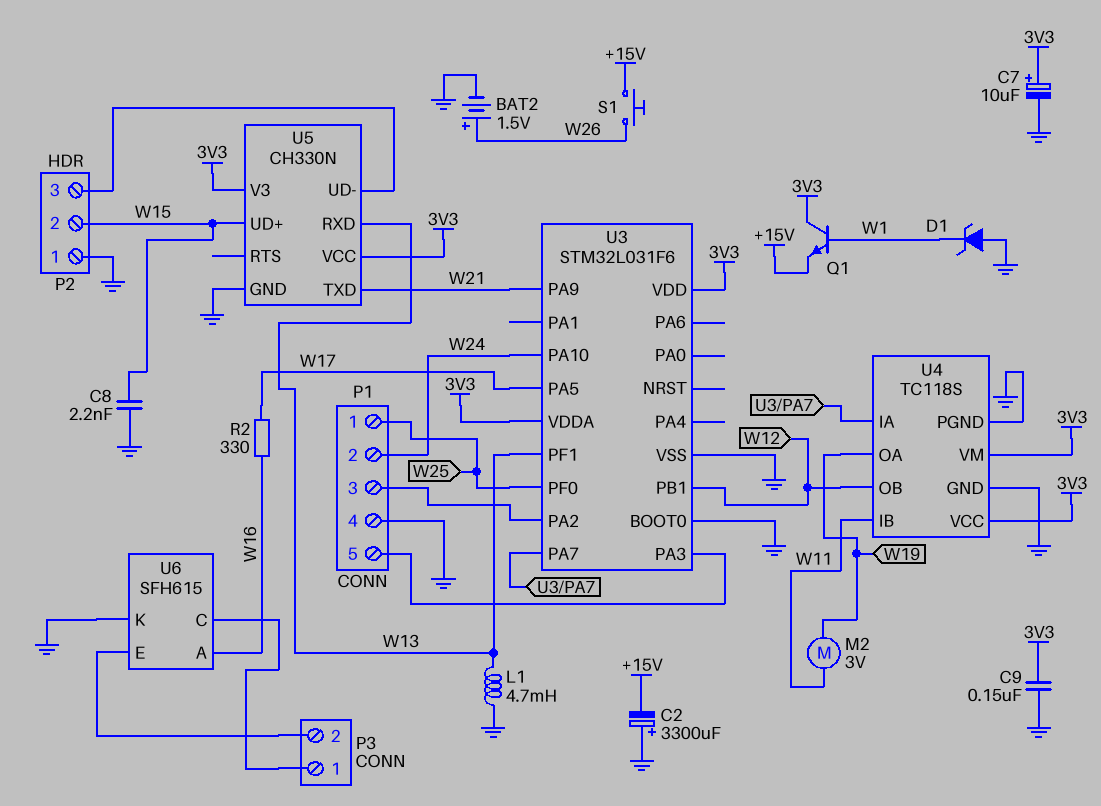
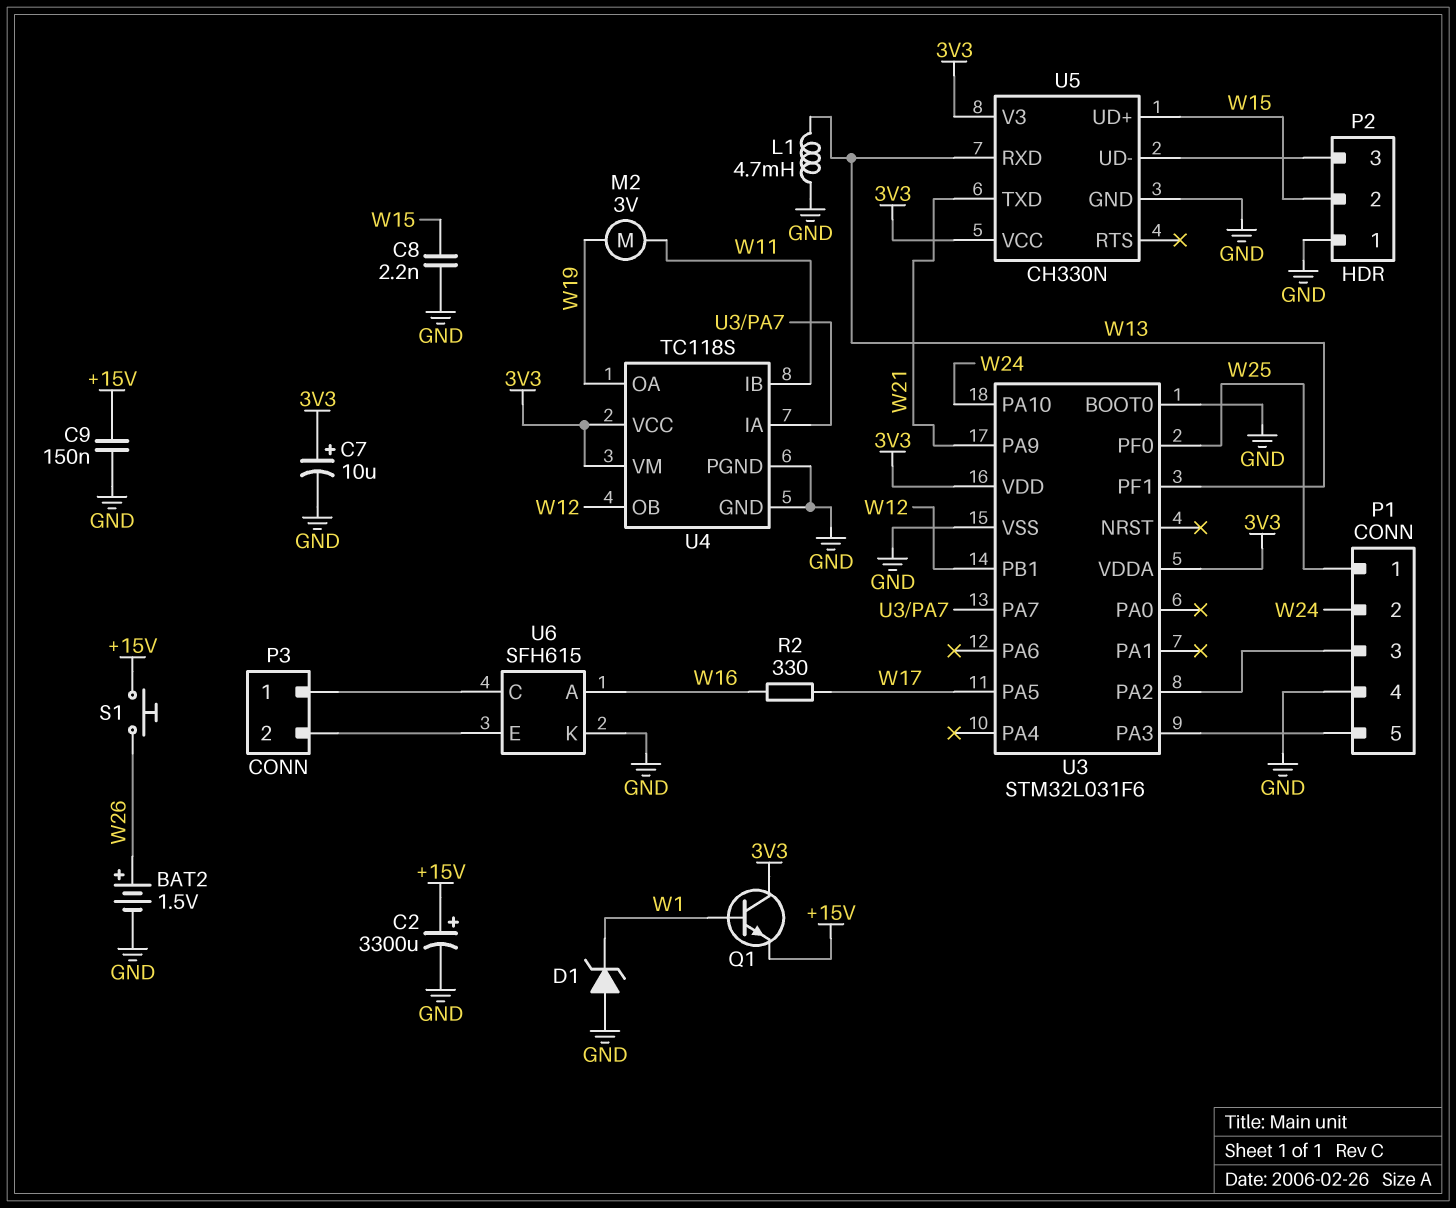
C2: 3300uF (plus GND, minus +15V) -> 3300uF (plus +15V, minus GND)
C9: 150nF (3V3, GND) -> 150nF (+15V, GND)

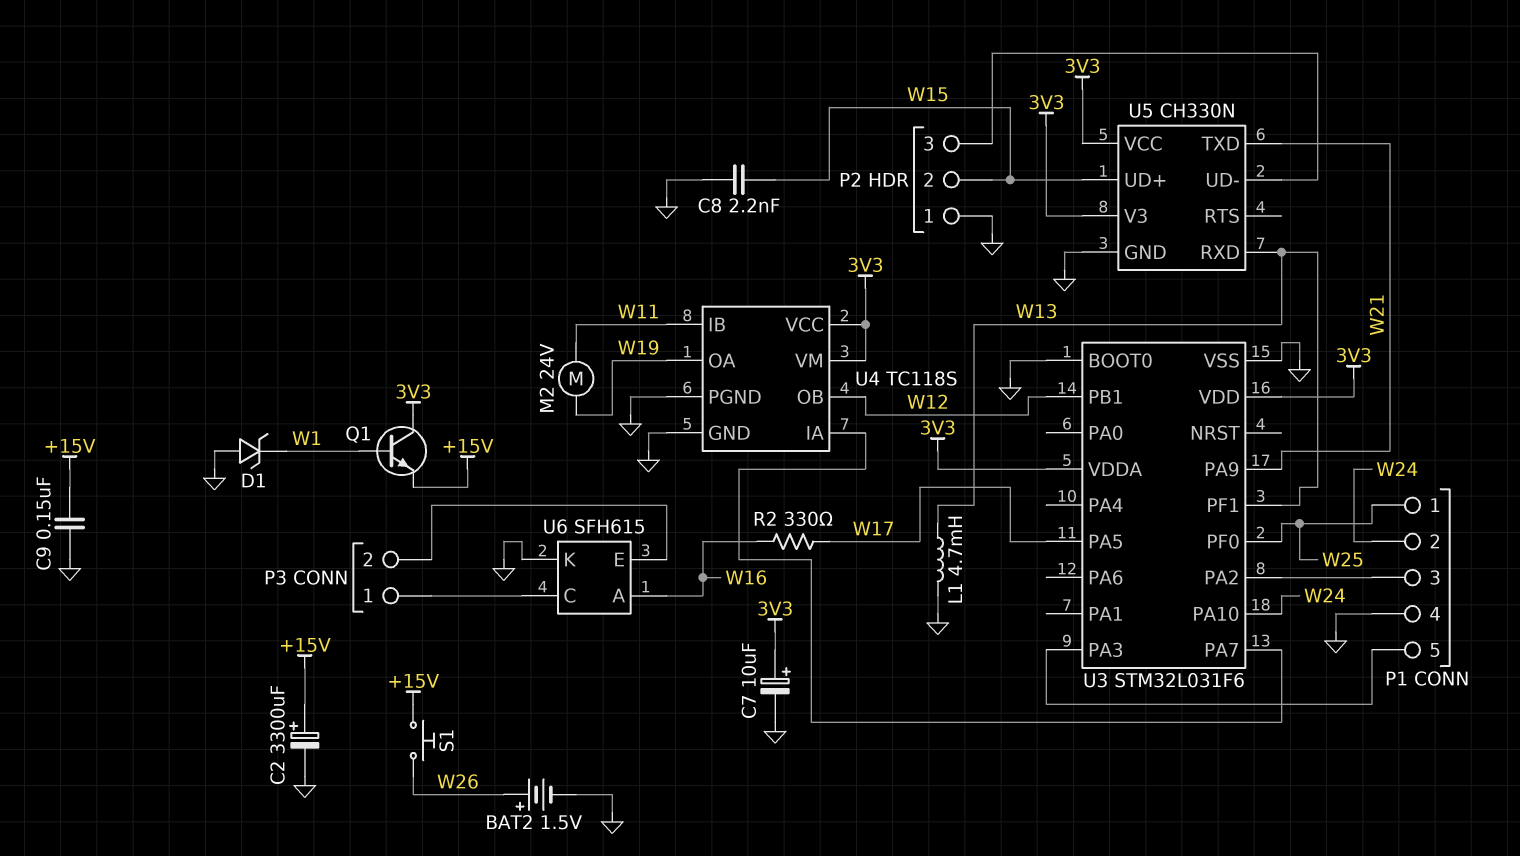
M2: motor 3V (W11, W19) -> motor 24V (W11, W19)

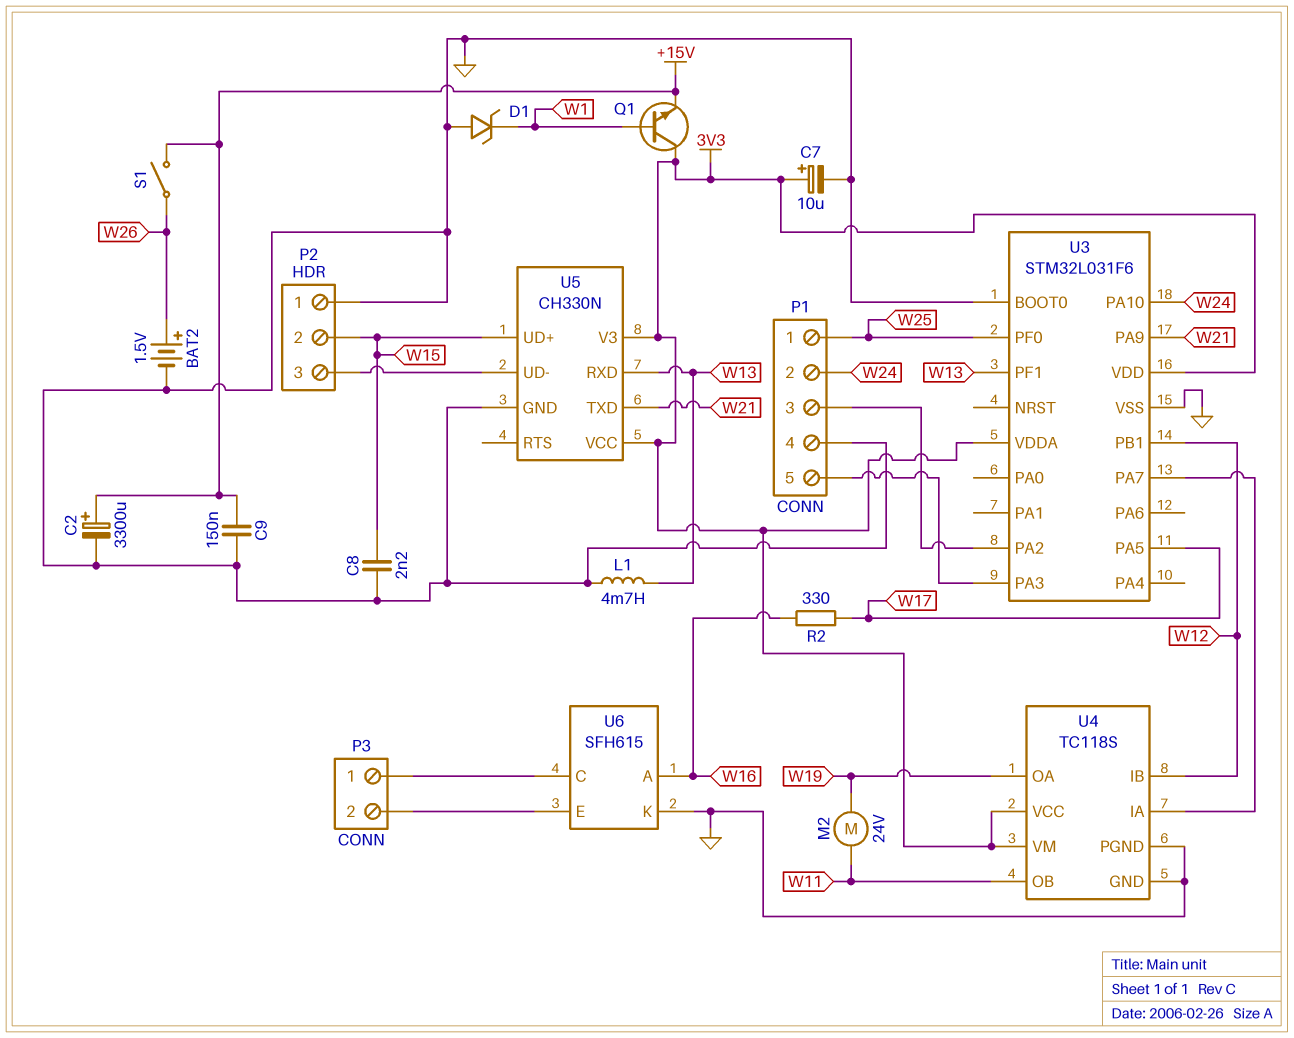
S1: button (+15V, W26) -> switch (+15V, W26)
U4 pin IB: W11 -> W12
U4 pin OB: W12 -> W11

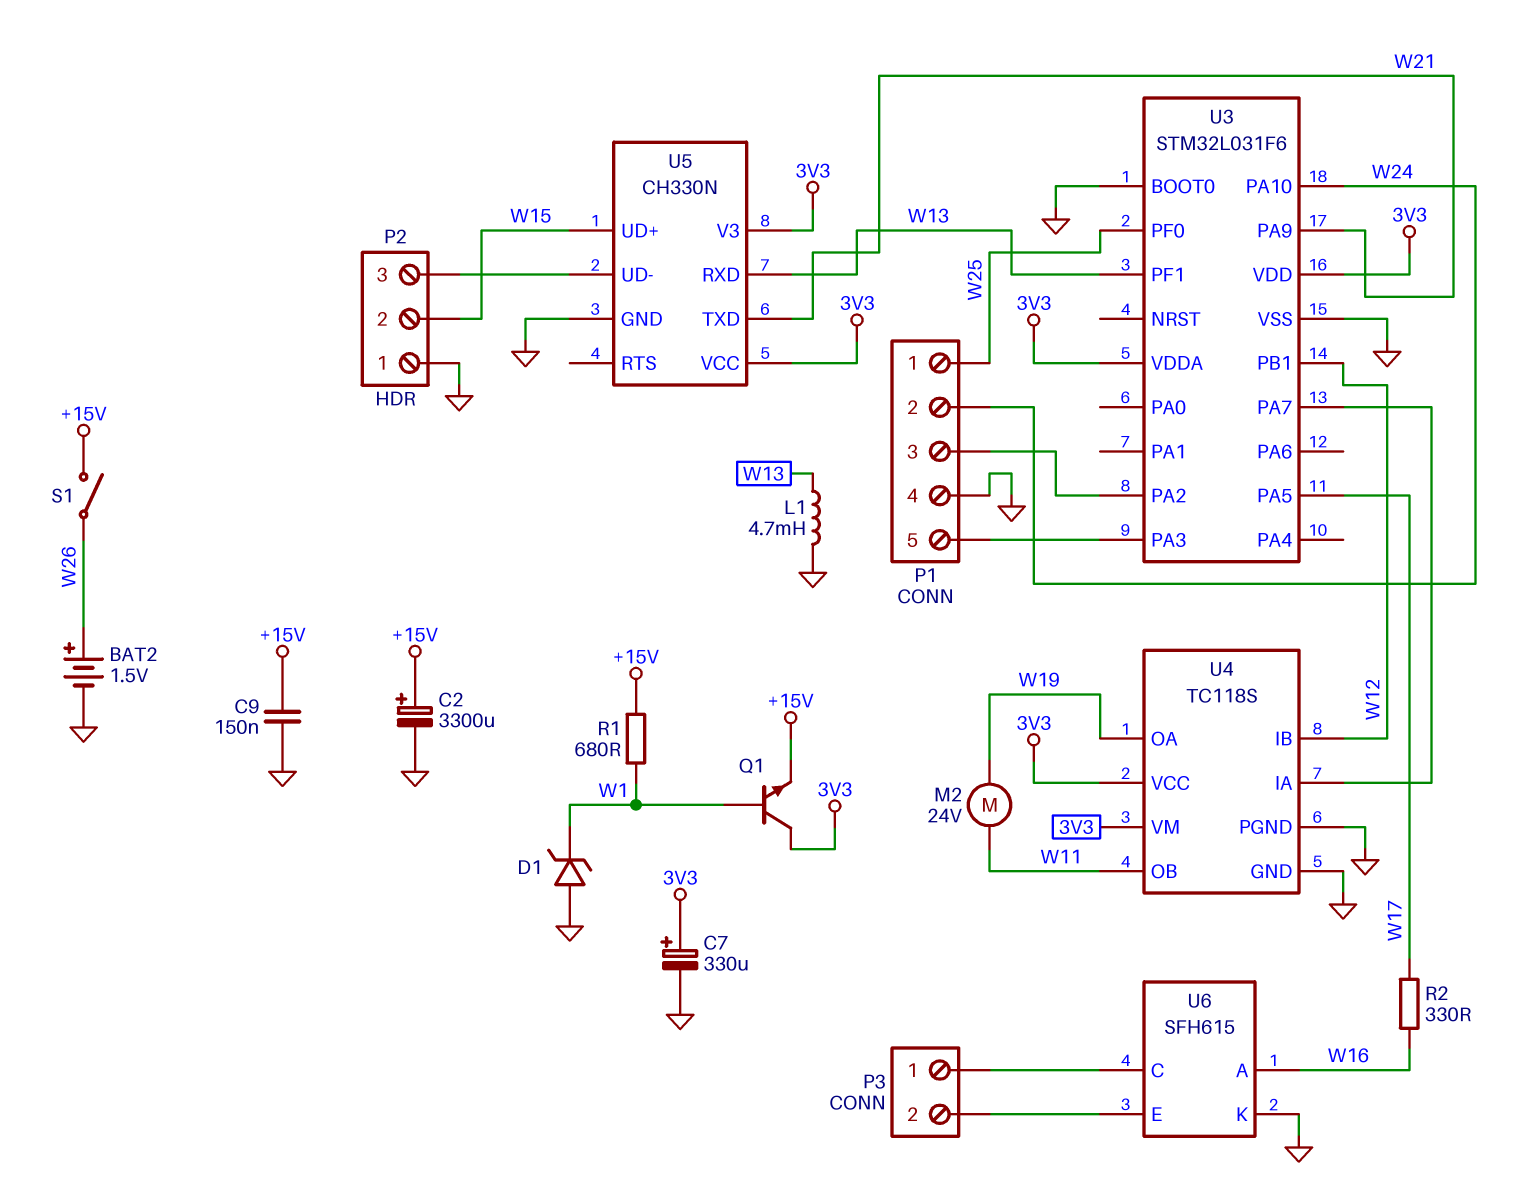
C7: 10uF (plus 3V3, minus GND) -> 330uF (plus 3V3, minus GND)
C8: 2.2nF (GND, W15) -> none
R1: none -> 680 (+15V, W1)

